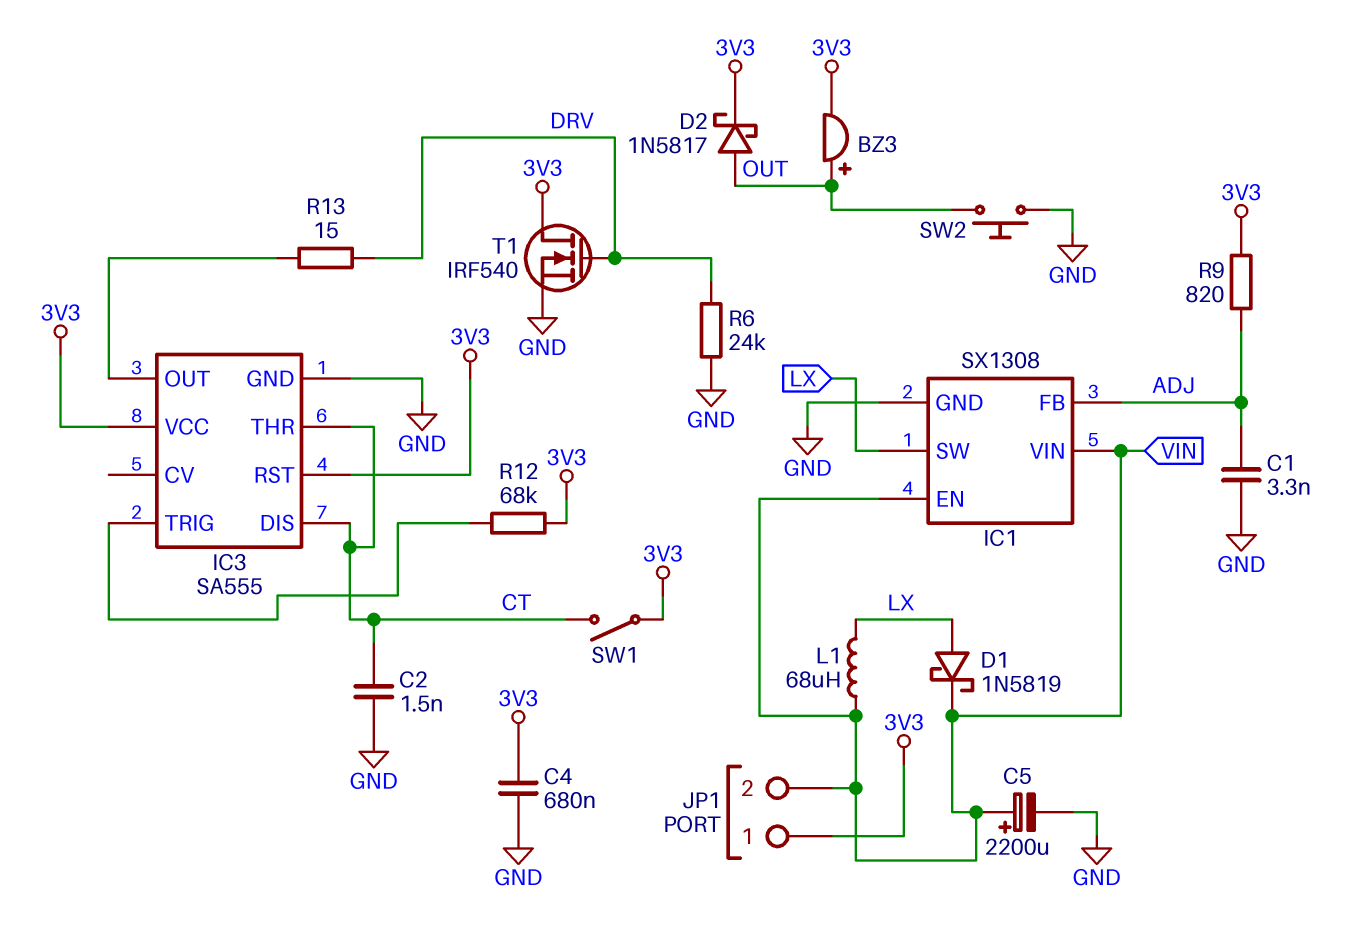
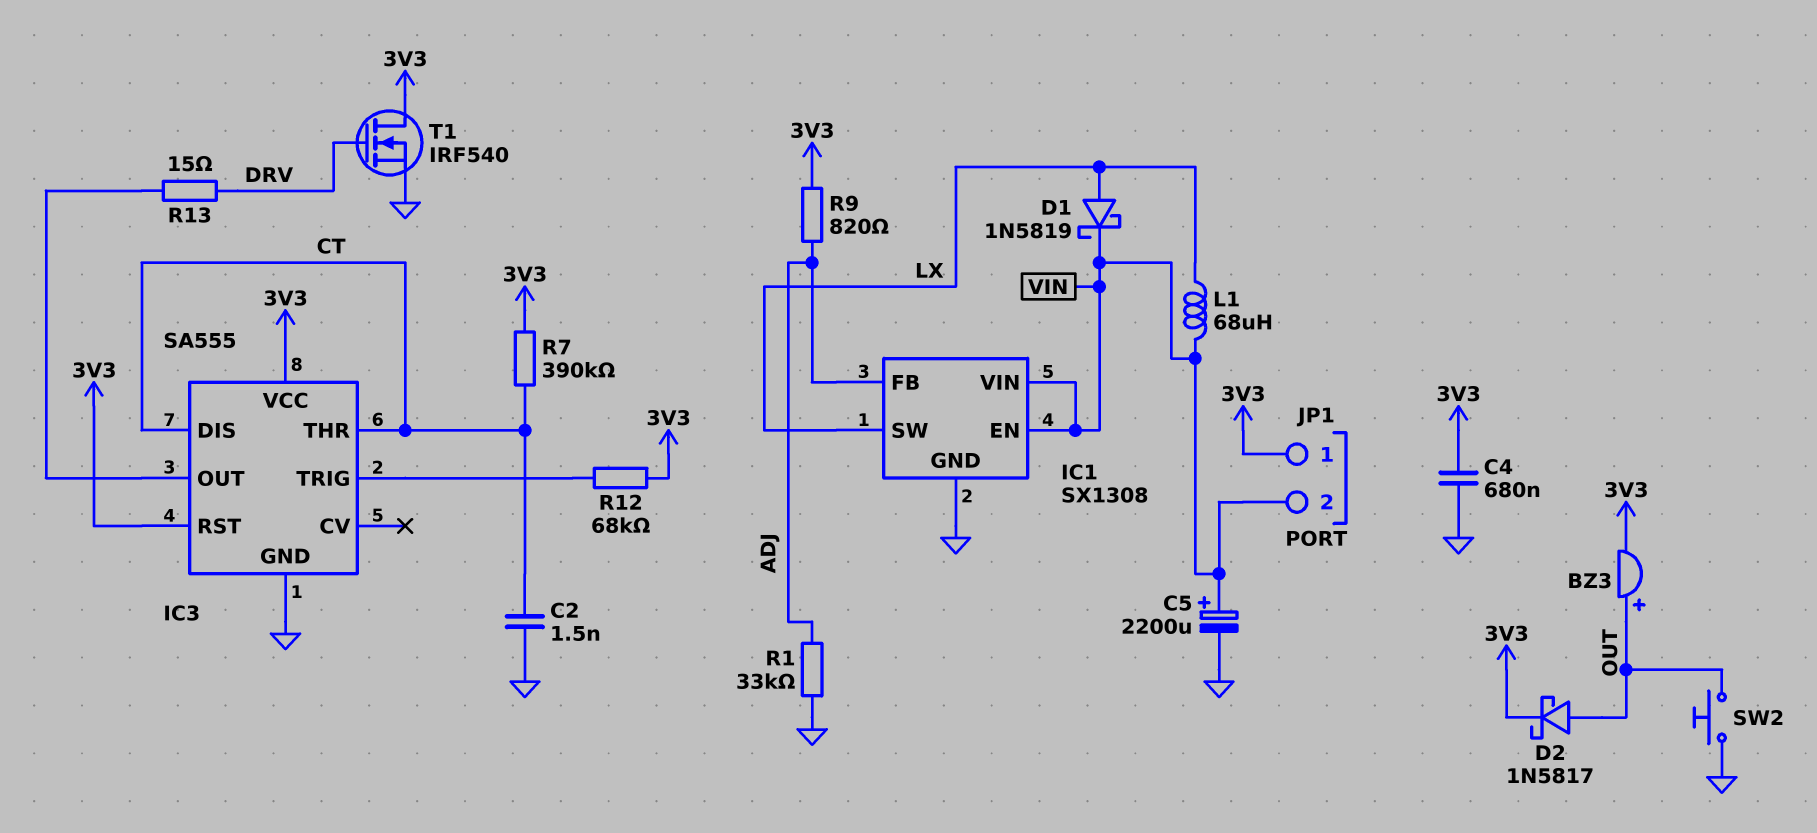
C1: 3.3nF (ADJ, GND) -> none
R1: none -> 33k (ADJ, GND)
R6: 24k (DRV, GND) -> none
R7: none -> 390k (3V3, CT)
SW1: switch (3V3, CT) -> none

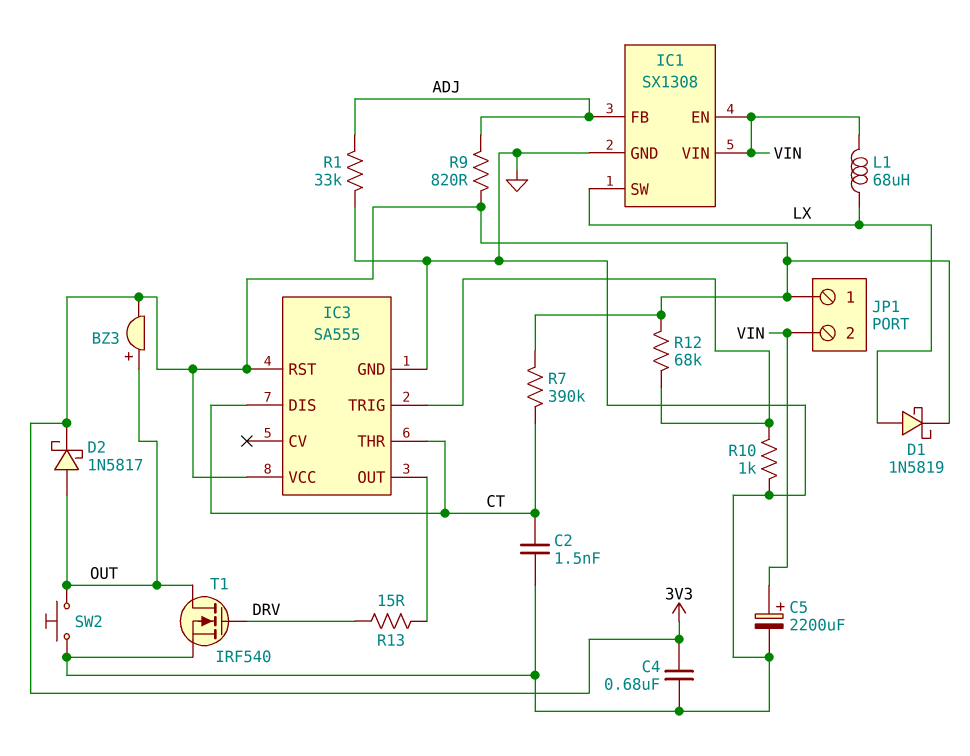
D1: schottky 1N5819 (A LX, K VIN) -> schottky 1N5819 (A LX, K 3V3)
R10: none -> 1k (GND, IC3/TRIG)
T1: NMOS IRF540 (G DRV, D 3V3, S GND) -> NMOS IRF540 (G DRV, D OUT, S GND)

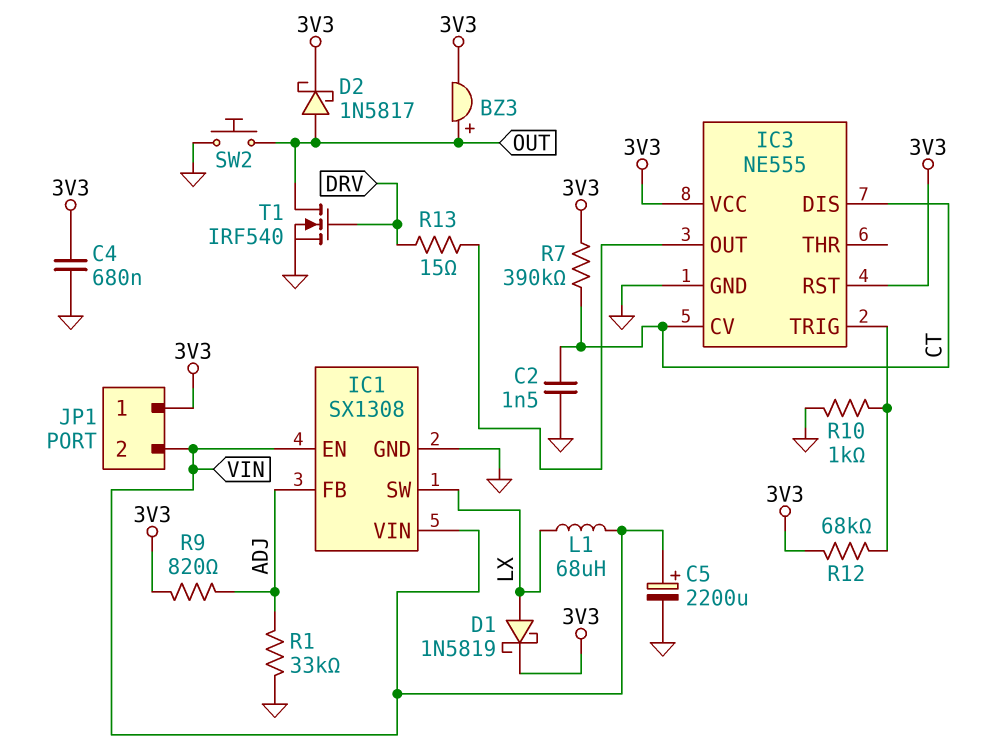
IC3: SA555 -> NE555
IC3 pin CV: none -> CT
IC3 pin THR: CT -> none

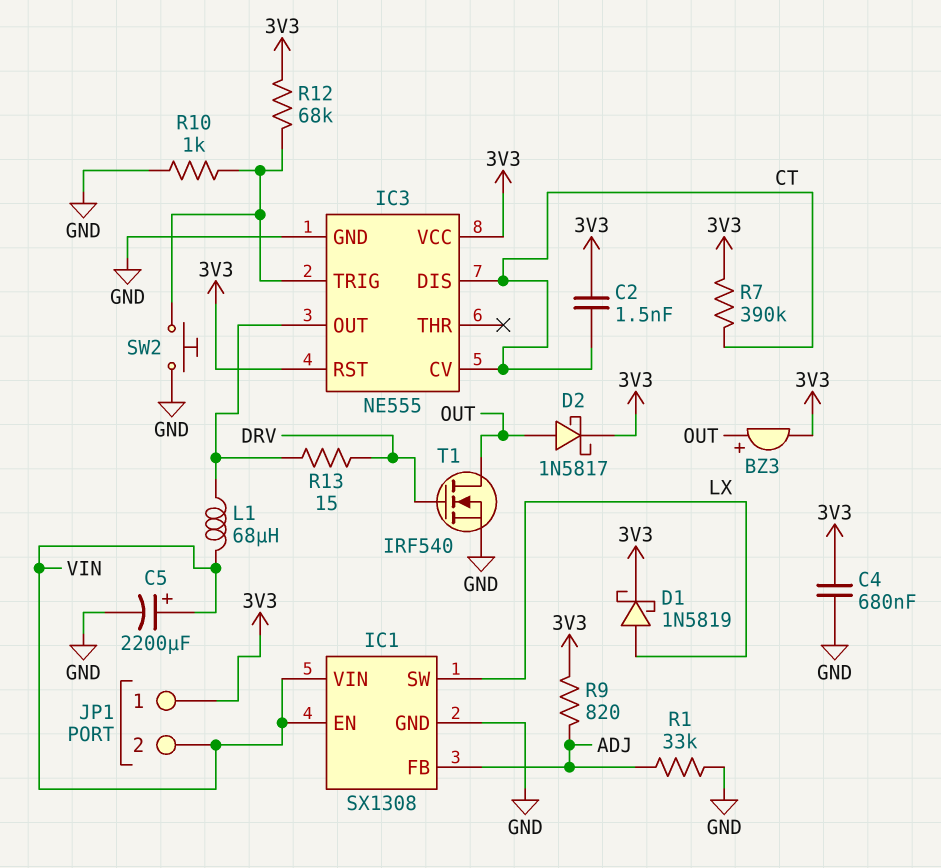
C2: 1.5nF (CT, GND) -> 1.5nF (3V3, CT)
L1: 68uH (LX, VIN) -> 68uH (IC3/OUT, VIN)
SW2: button (GND, OUT) -> button (GND, IC3/TRIG)

